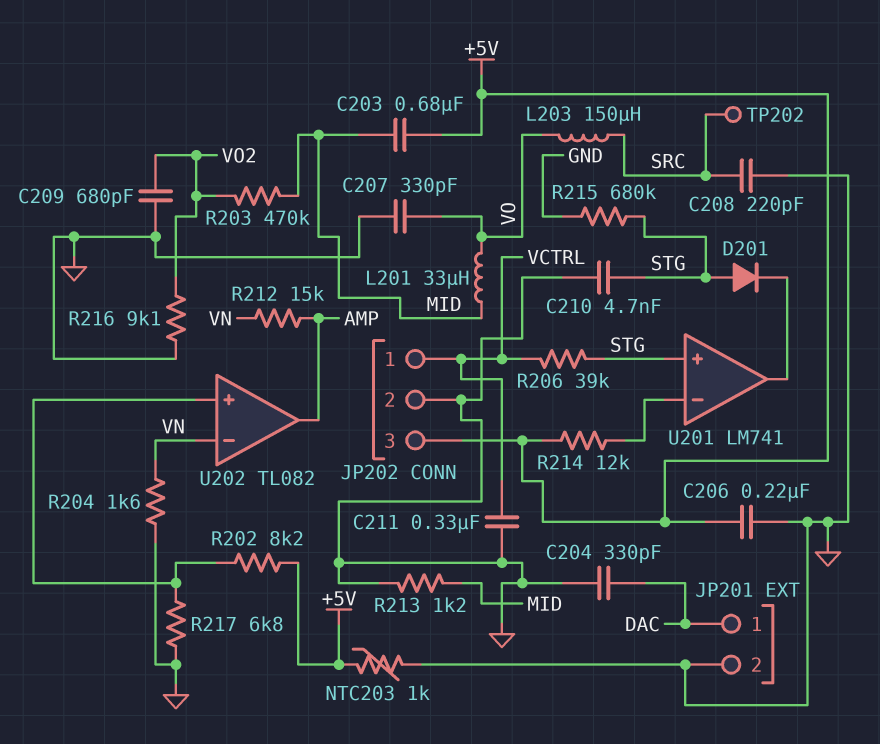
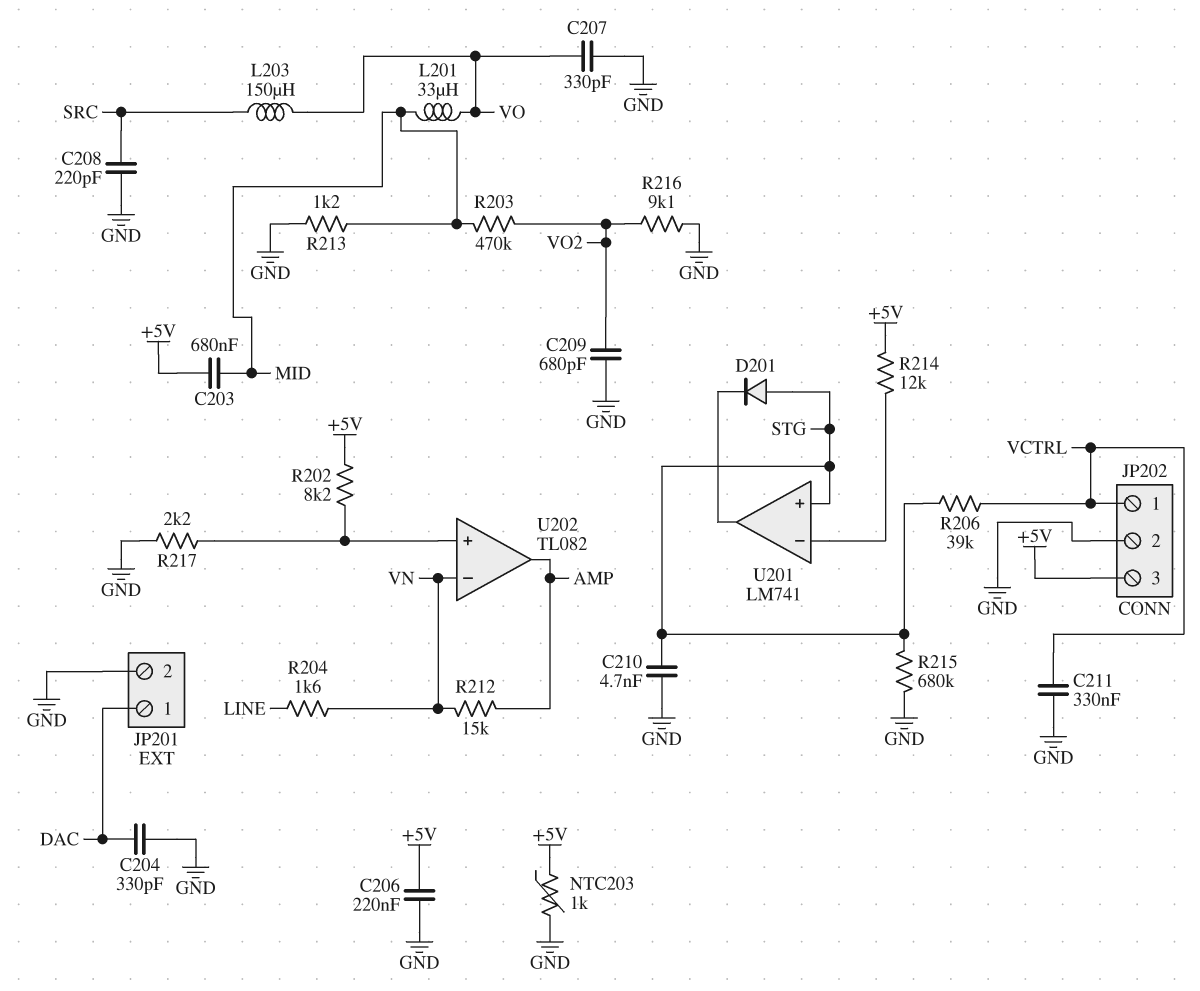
R204: 1.6k (GND, VN) -> 1.6k (LINE, VN)
R217: 6.8k (GND, U202/in+) -> 2.2k (GND, U202/in+)
TP202: test point (SRC) -> none

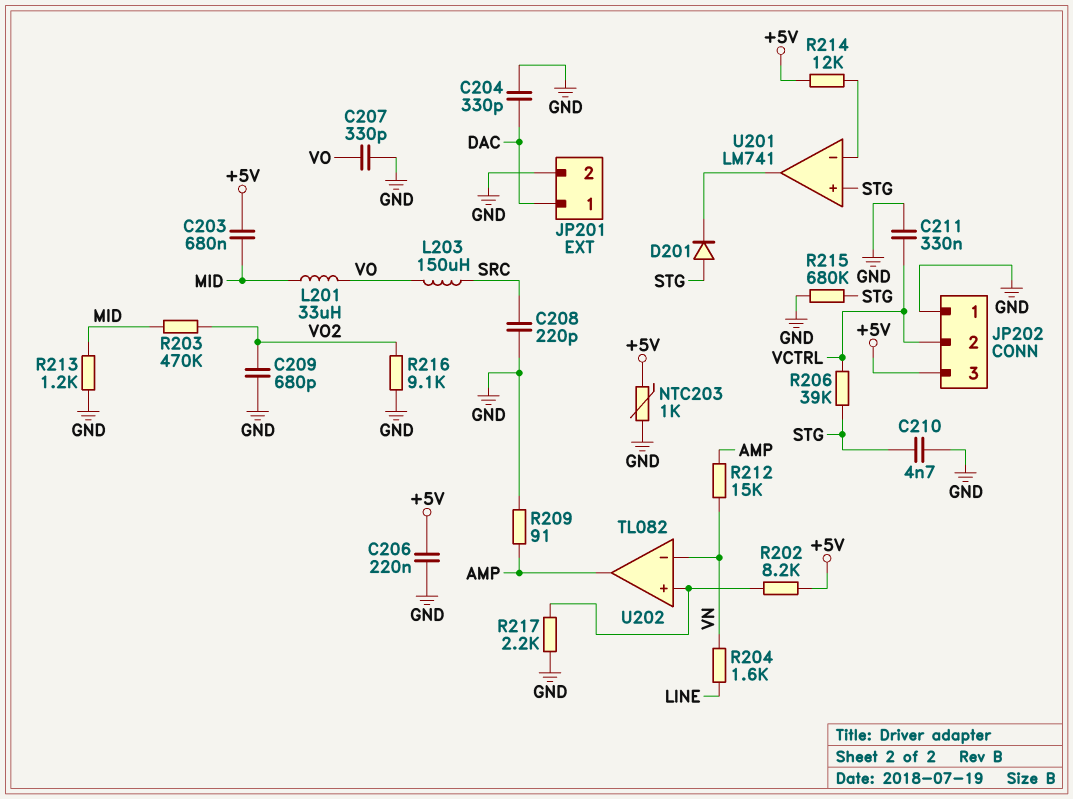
JP202 pin 1: VCTRL -> GND
JP202 pin 2: GND -> VCTRL
R209: none -> 91 (AMP, GND)

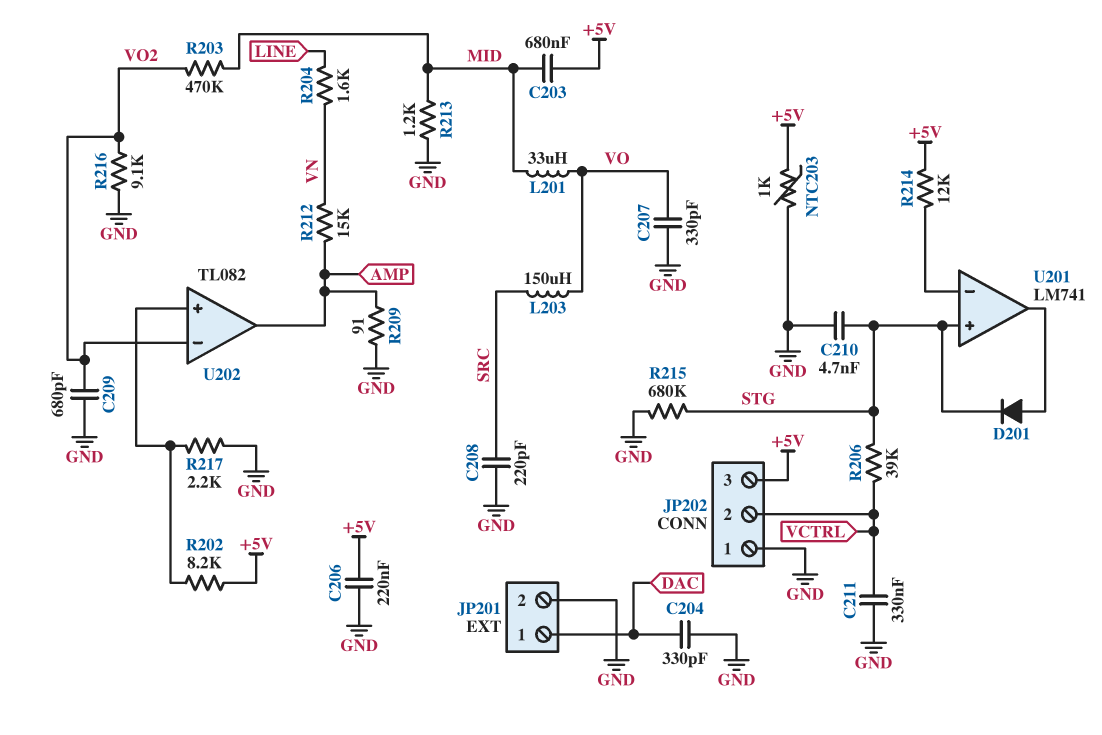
D201: diode (A STG, K U201/out) -> diode (A U201/out, K STG)
U202 pin in-: VN -> VO2

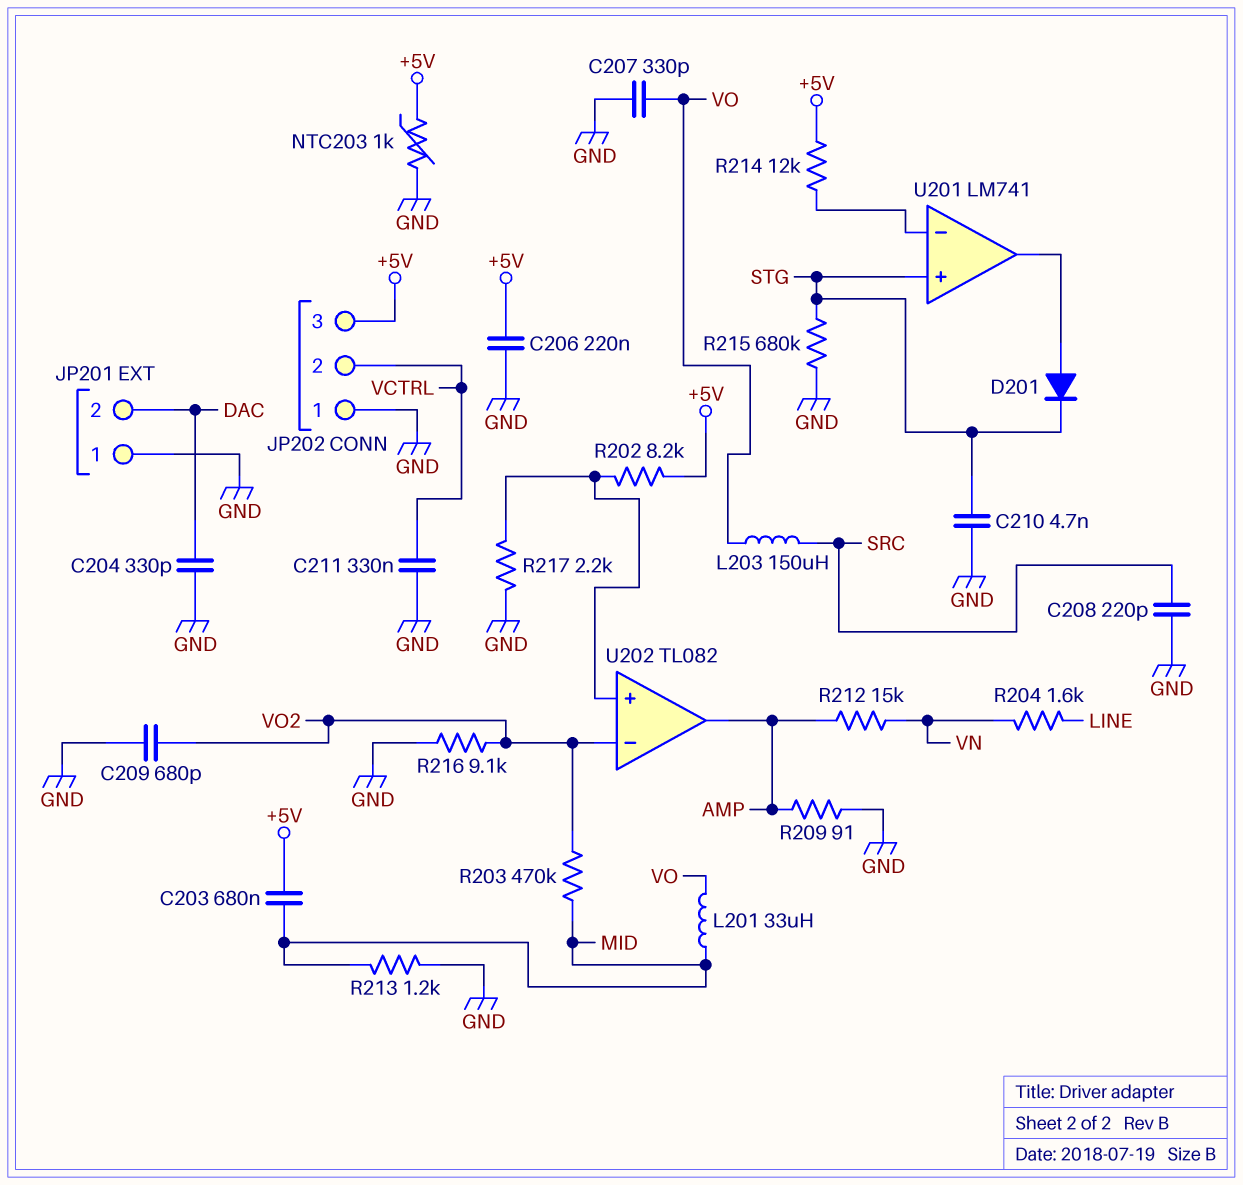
JP201 pin 1: DAC -> GND
JP201 pin 2: GND -> DAC
R206: 39k (STG, VCTRL) -> none

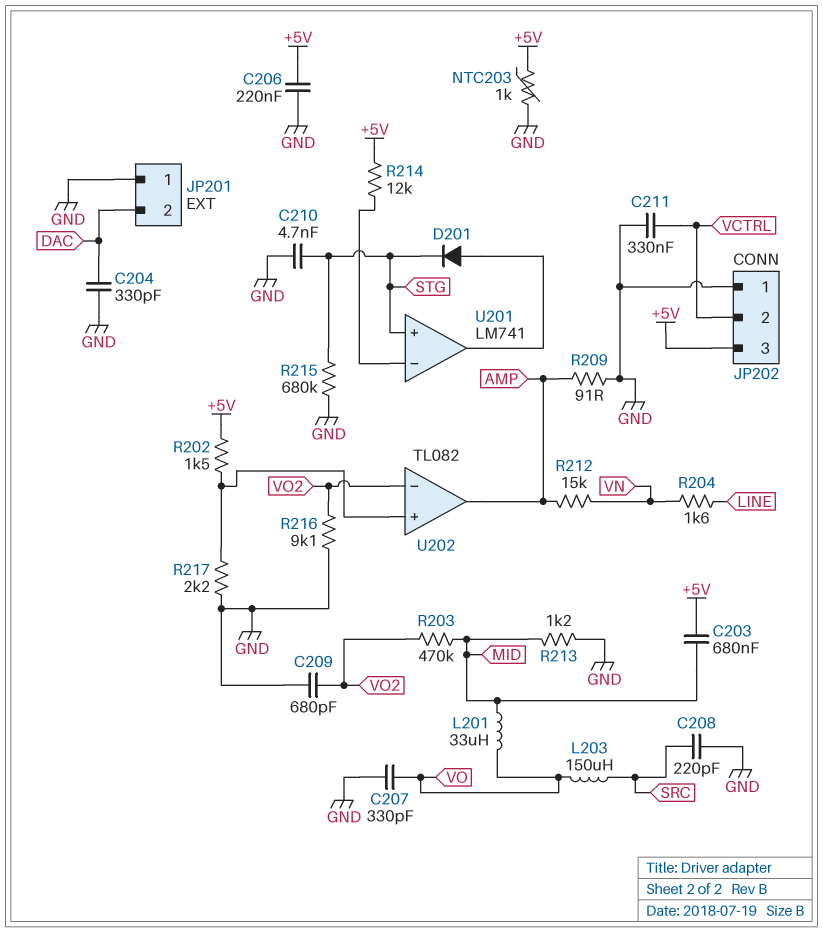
R202: 8.2k (+5V, U202/in+) -> 1.5k (+5V, U202/in+)

